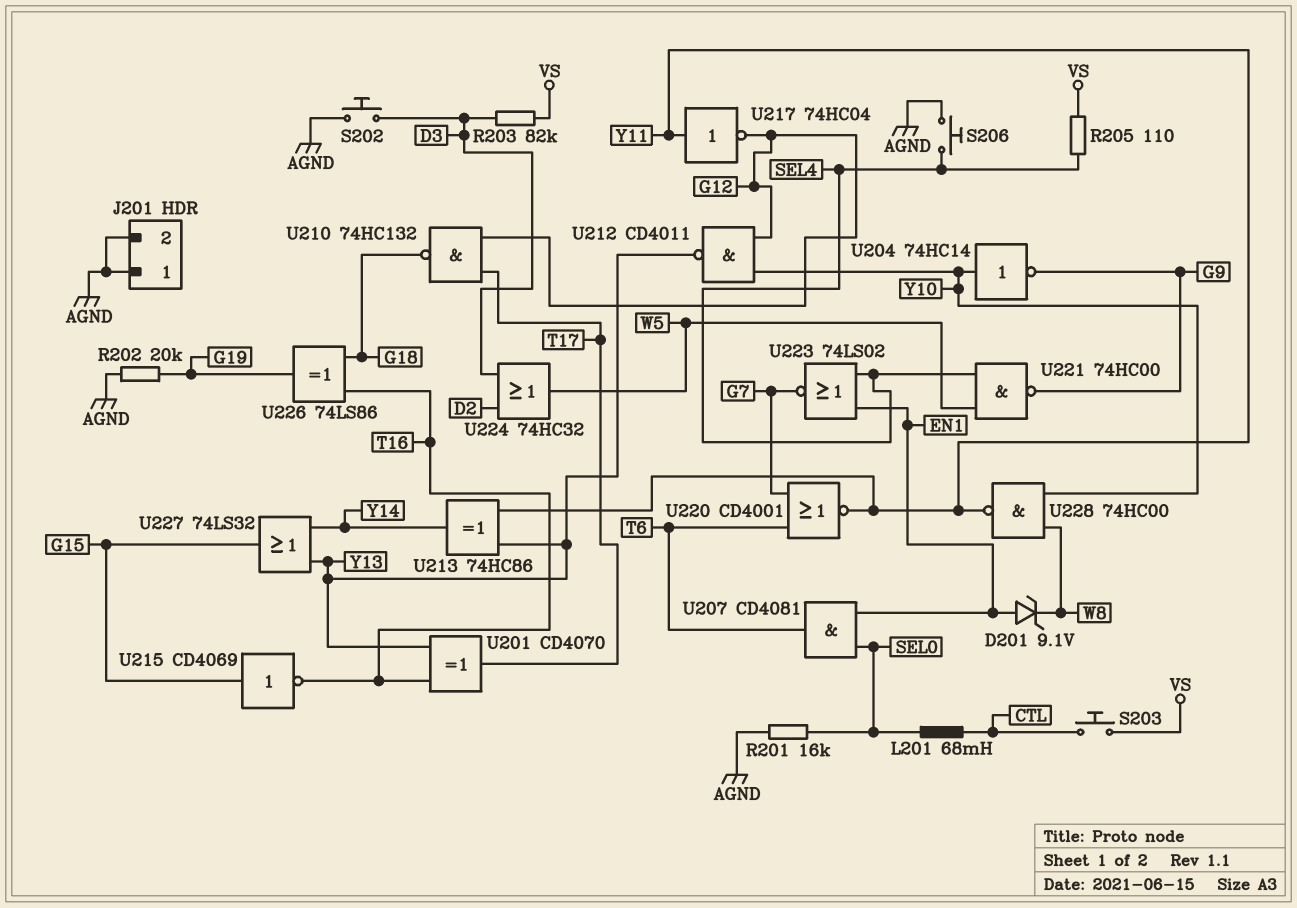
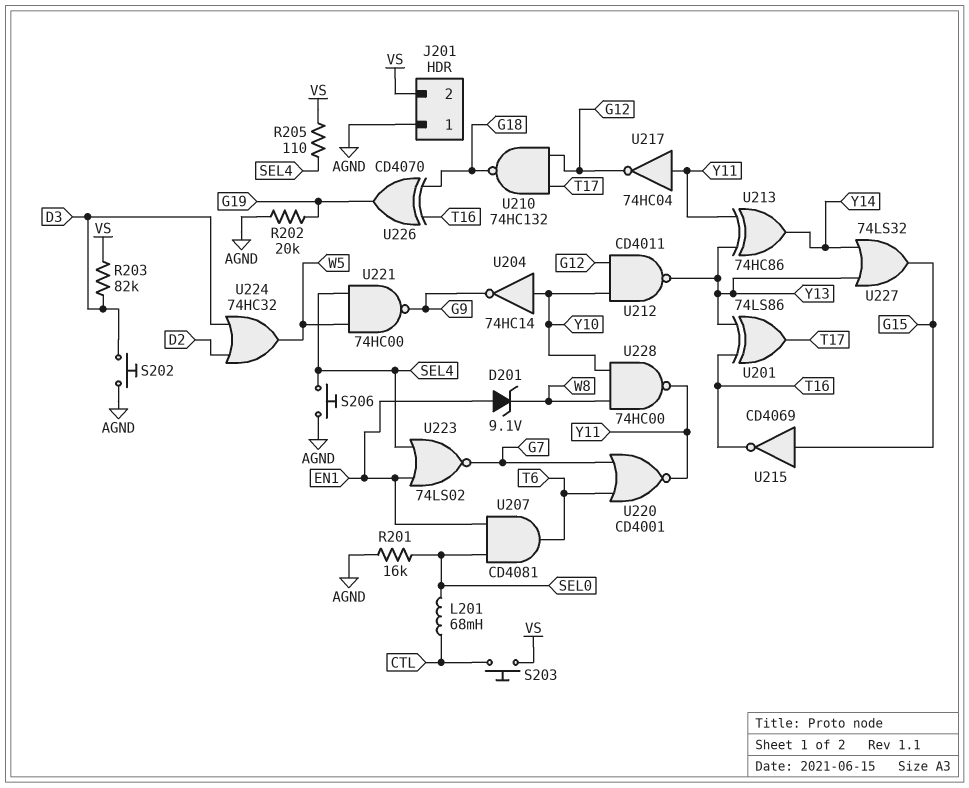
J201 pin 2: AGND -> VS
U201: XOR CD4070 (in T16, in Y13, out T17) -> XOR 74LS86 (in T16, in Y13, out T17)
U226: XOR 74LS86 (in G18, in T16, out G19) -> XOR CD4070 (in G18, in T16, out G19)

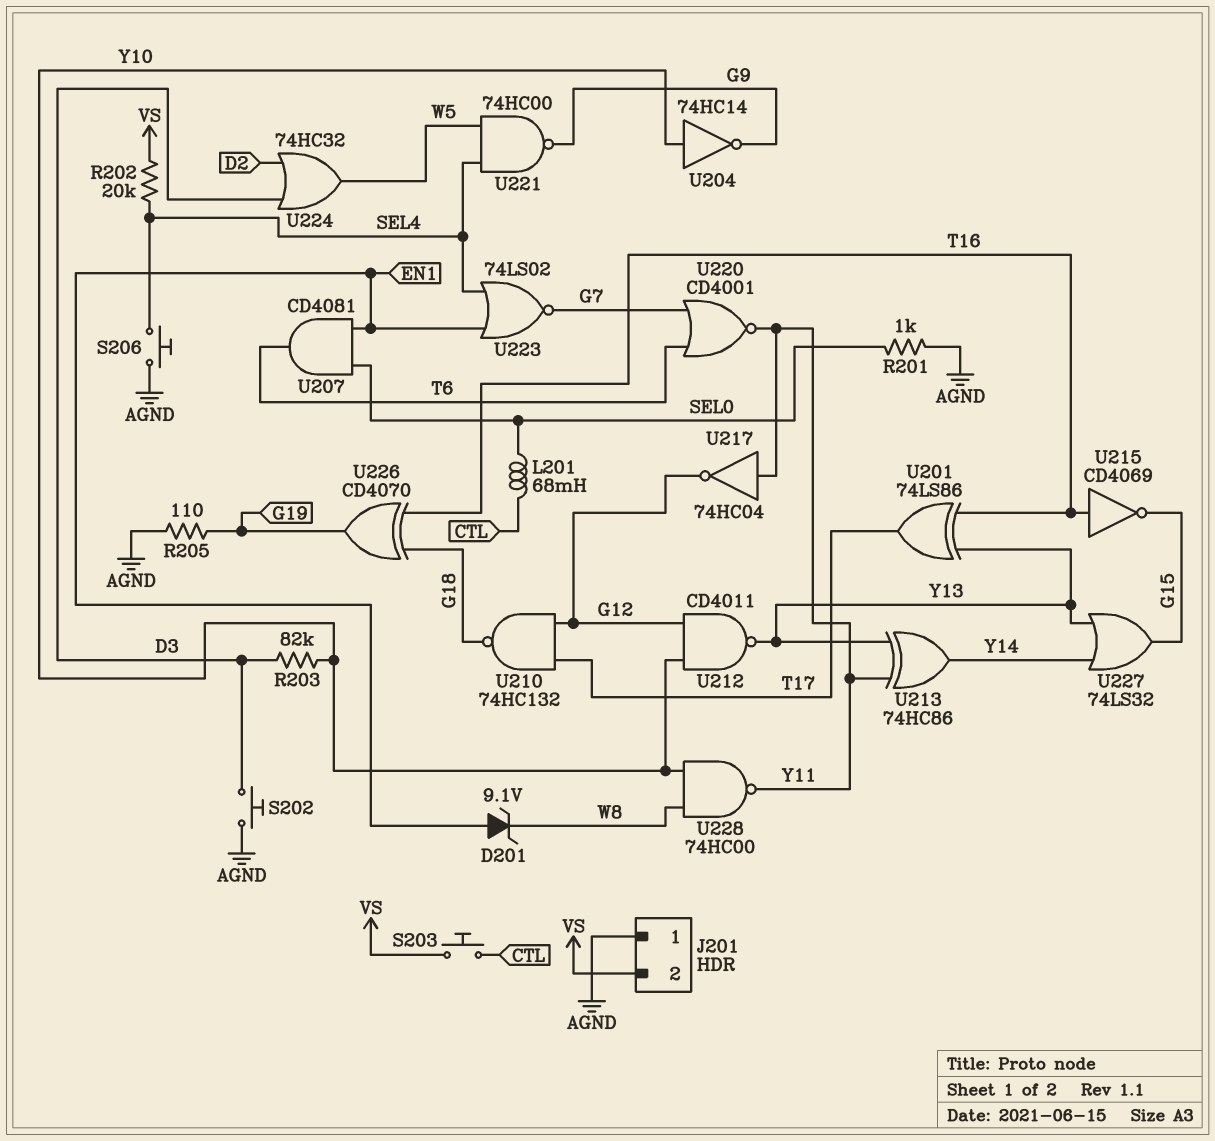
R201: 16k (AGND, SEL0) -> 1k (AGND, SEL0)
R202: 20k (AGND, G19) -> 20k (SEL4, VS)
R203: 82k (D3, VS) -> 82k (D3, Y10)
R205: 110 (SEL4, VS) -> 110 (AGND, G19)
U215: NOT CD4069 (in G15, out T16) -> NOT CD4069 (in T16, out G15)

